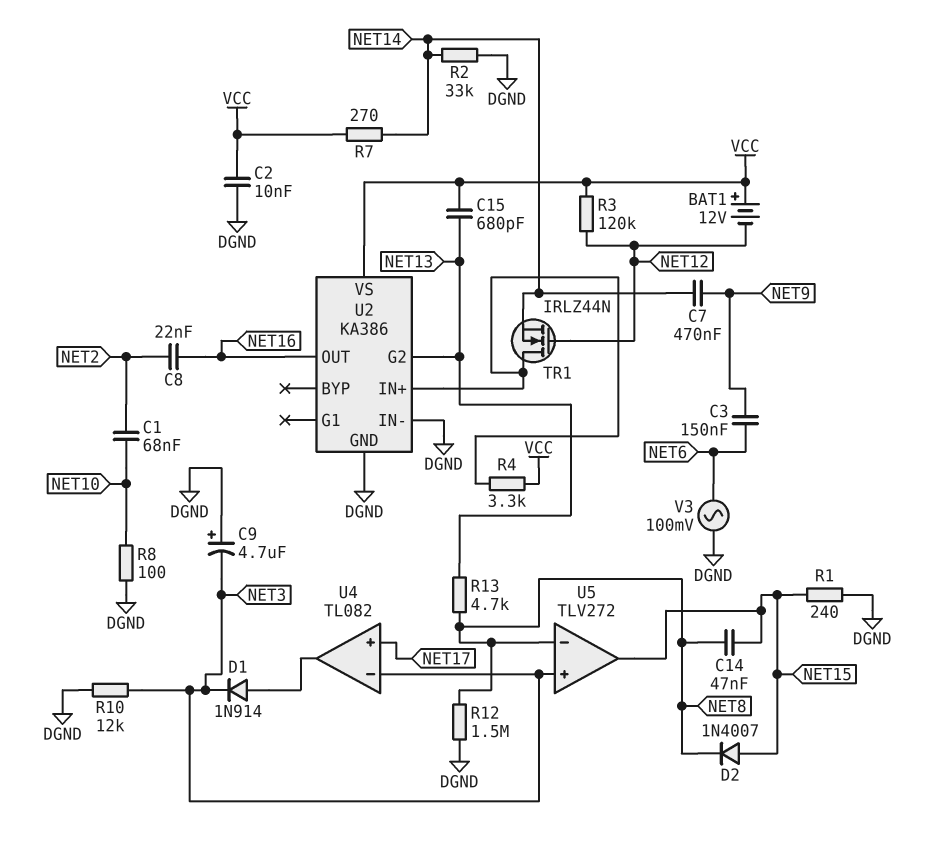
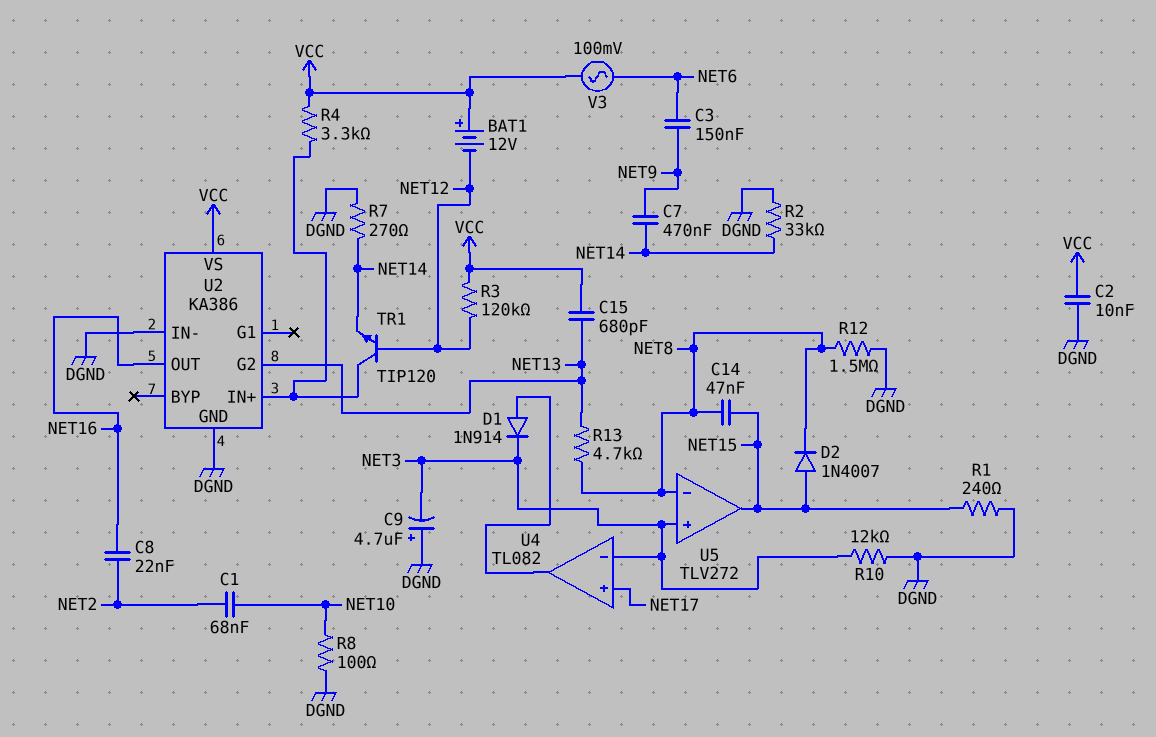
R7: 270 (NET14, VCC) -> 270 (DGND, NET14)
TR1: NMOS IRLZ44N (G NET12, D U2/IN+, S NET14) -> NPN TIP120 (B NET12, C U2/IN+, E NET14)
V3: AC 100mV (DGND, NET6) -> AC 100mV (NET6, VCC)

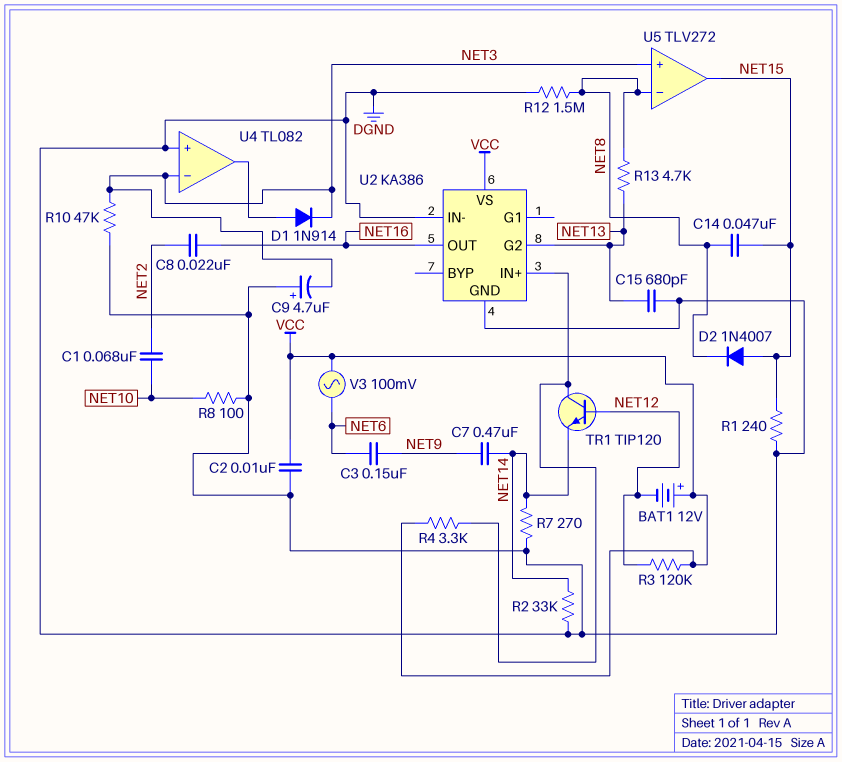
C15: 680pF (NET13, VCC) -> 680pF (DGND, NET13)
R10: 12k (DGND, NET3) -> 47k (DGND, NET3)
U4 pin in+: NET17 -> DGND

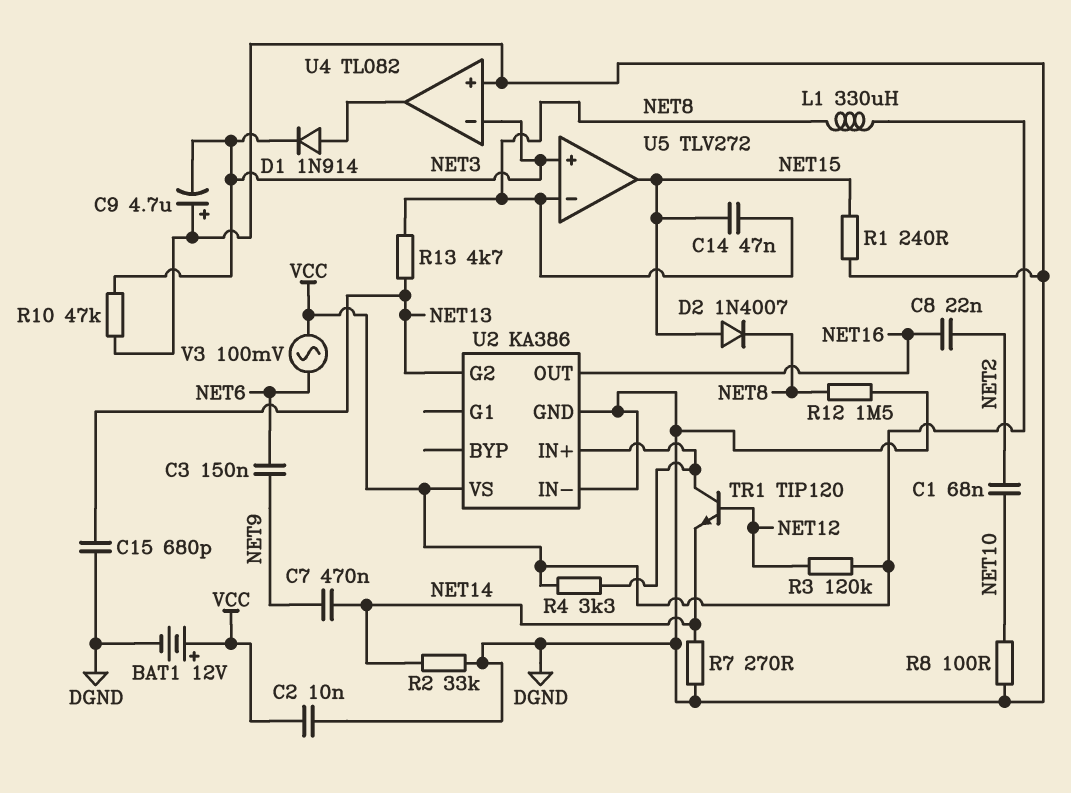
BAT1: 12V (plus VCC, minus NET12) -> 12V (plus VCC, minus DGND)
L1: none -> 330uH (NET8, VCC)

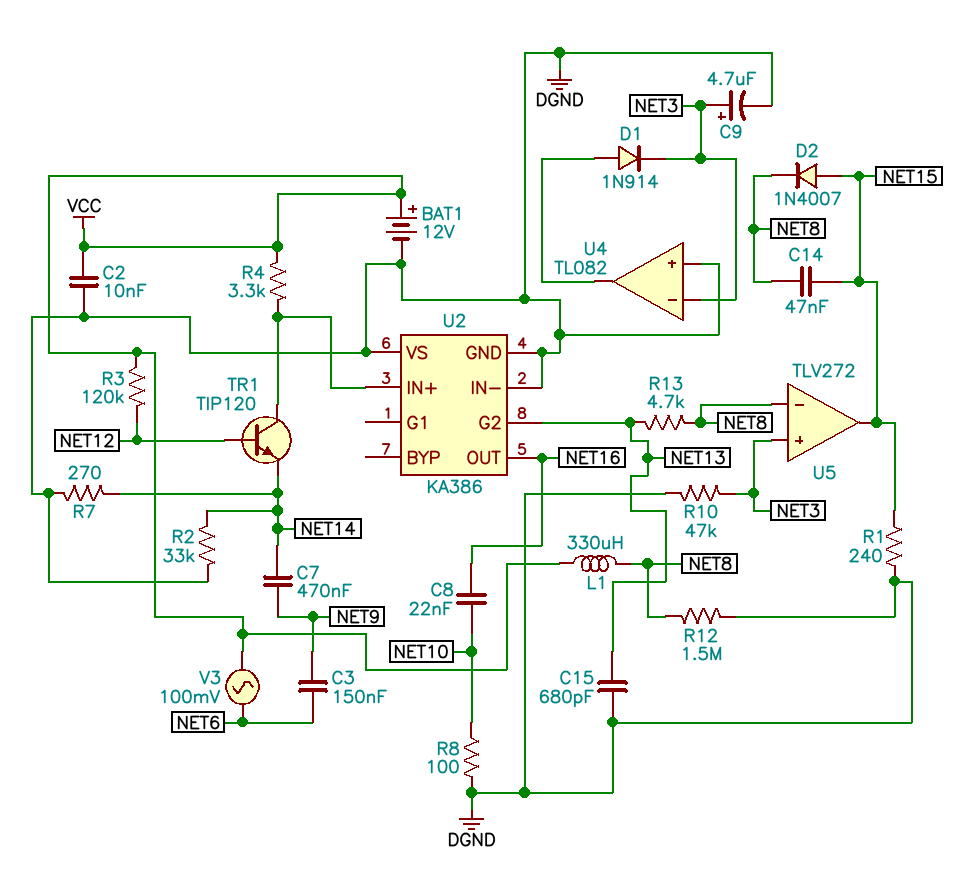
C1: 68nF (NET2, NET10) -> none
C8: 22nF (NET2, NET16) -> 22nF (NET10, NET16)
C9: 4.7uF (plus DGND, minus NET3) -> 4.7uF (plus NET3, minus DGND)
U2 pin VS: VCC -> DGND

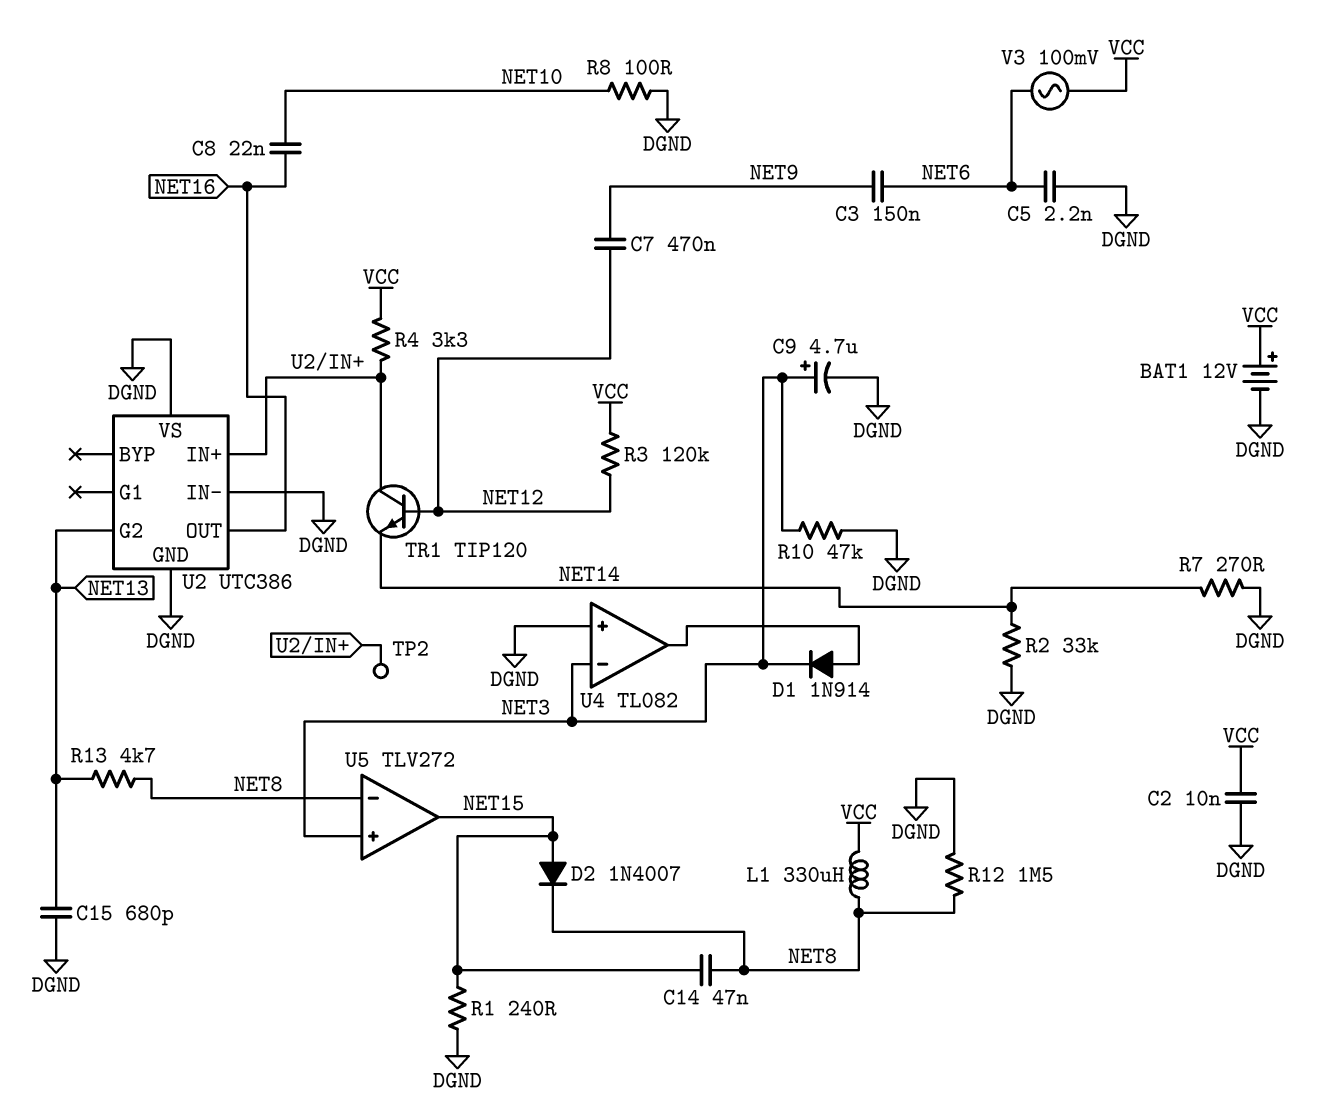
C5: none -> 2.2nF (DGND, NET6)
C7: 470nF (NET9, NET14) -> 470nF (NET9, NET12)
TP2: none -> test point (U2/IN+)
U2: KA386 -> UTC386

